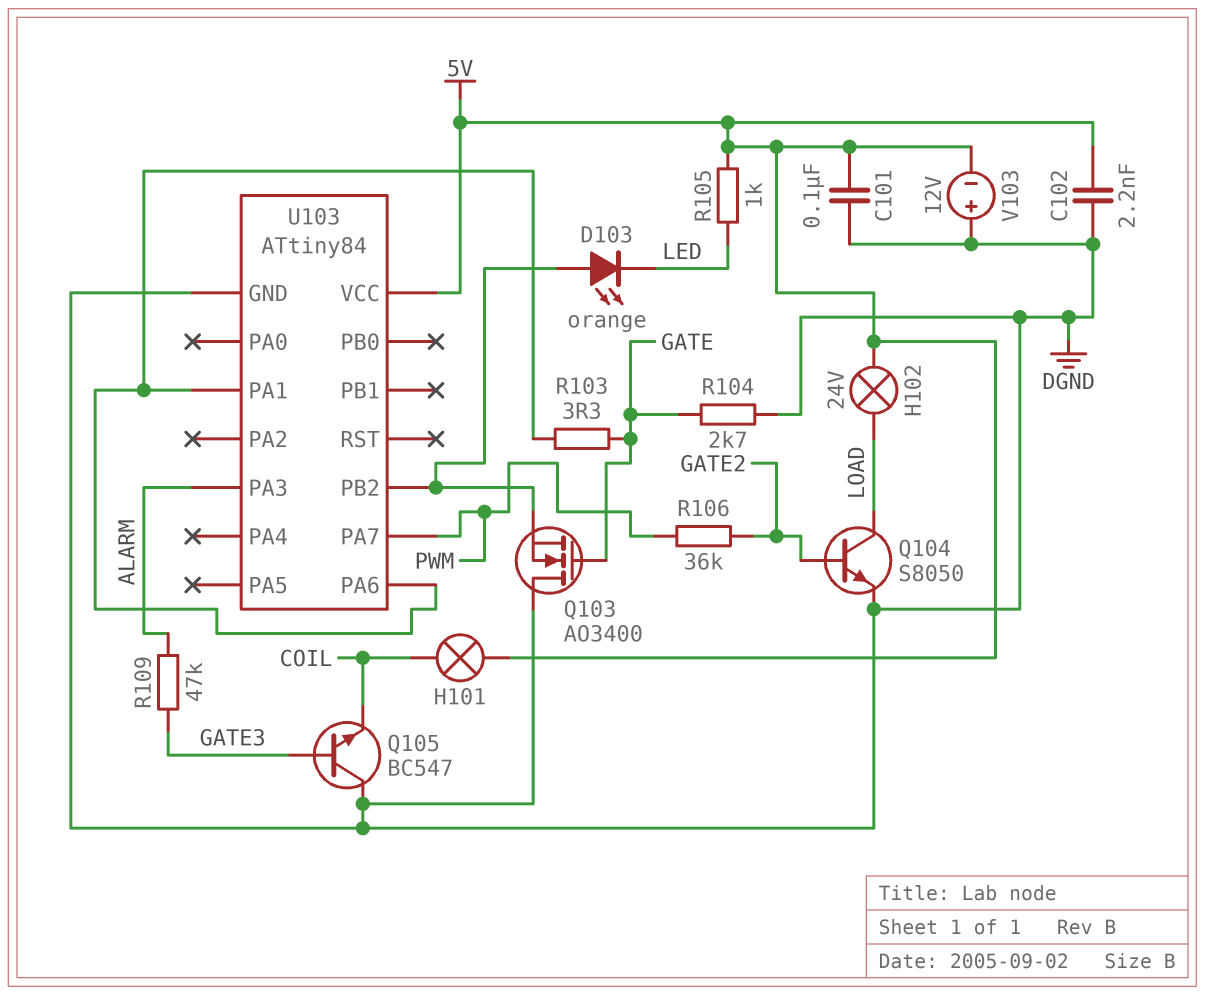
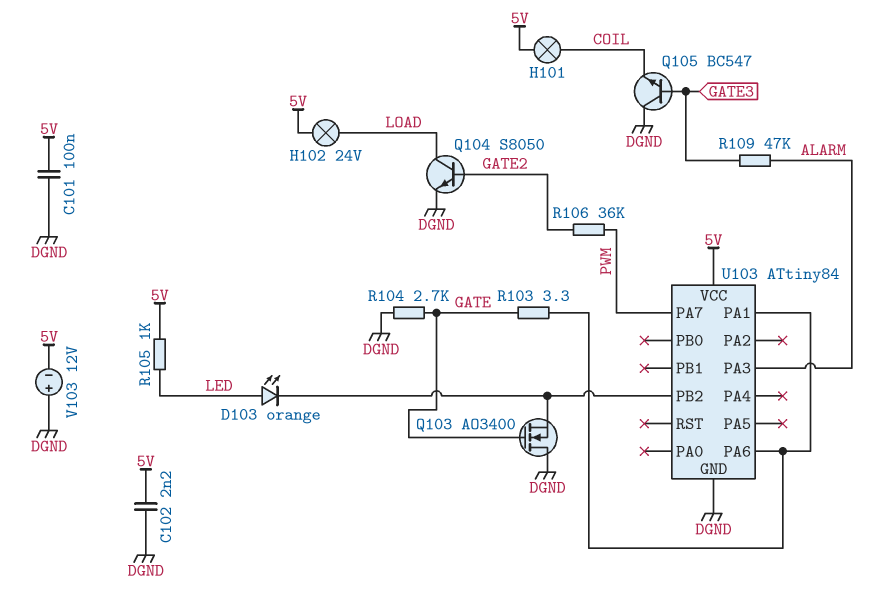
D103: LED orange (A U103/PB2, K LED) -> LED orange (A LED, K U103/PB2)

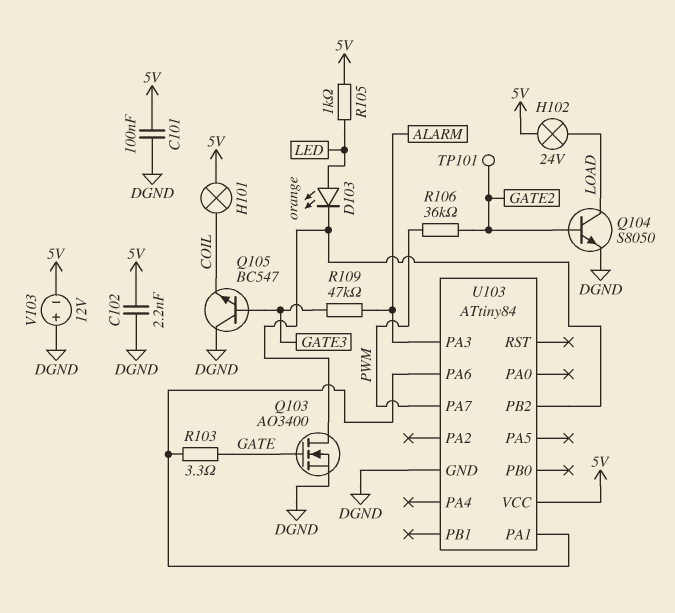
Q103: NMOS AO3400 (G GATE, D DGND, S U103/PB2) -> NMOS AO3400 (G GATE, D U103/PB2, S DGND)
R104: 2.7k (DGND, GATE) -> none
TP101: none -> test point (GATE2)

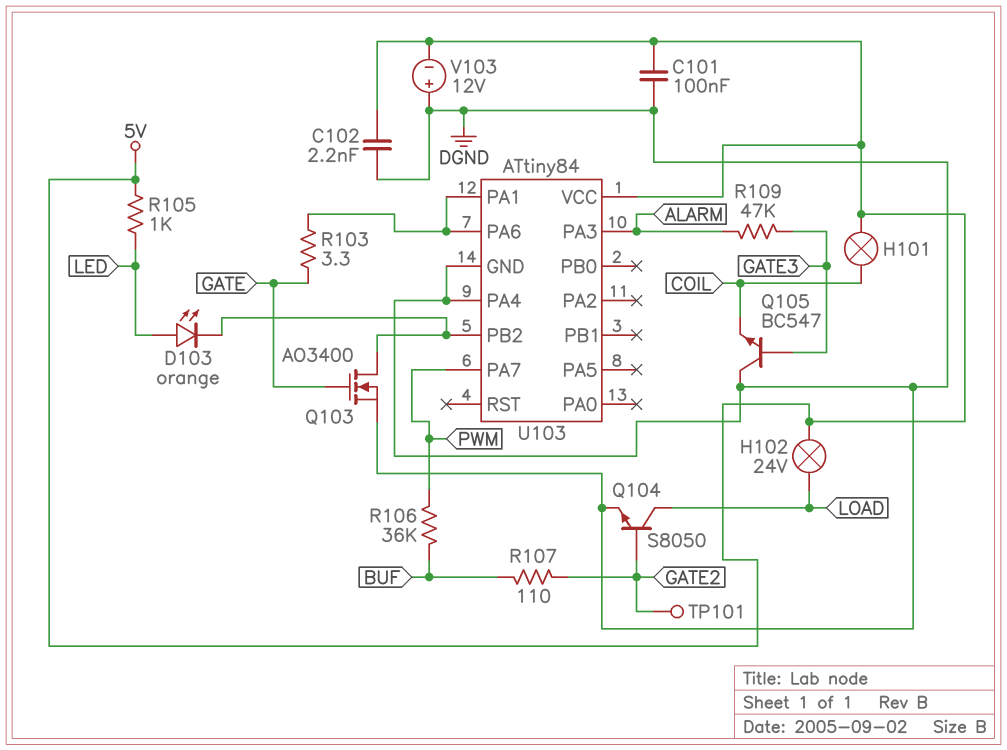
R106: 36k (GATE2, PWM) -> 36k (BUF, PWM)
R107: none -> 110 (BUF, GATE2)
U103 pin PA4: none -> DGND

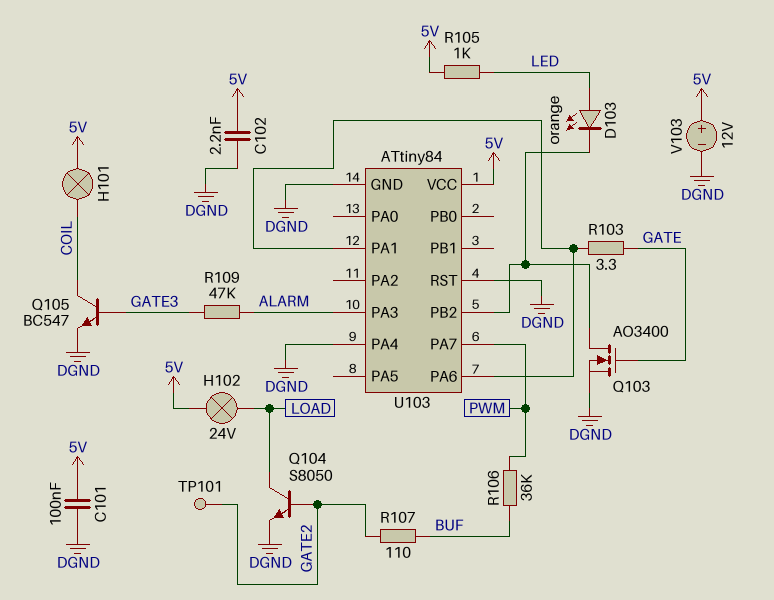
Q105: NPN BC547 (B GATE3, C DGND, E COIL) -> NPN BC547 (B GATE3, C COIL, E DGND)
U103 pin RST: none -> DGND
V103: 12V (plus DGND, minus 5V) -> 12V (plus 5V, minus DGND)

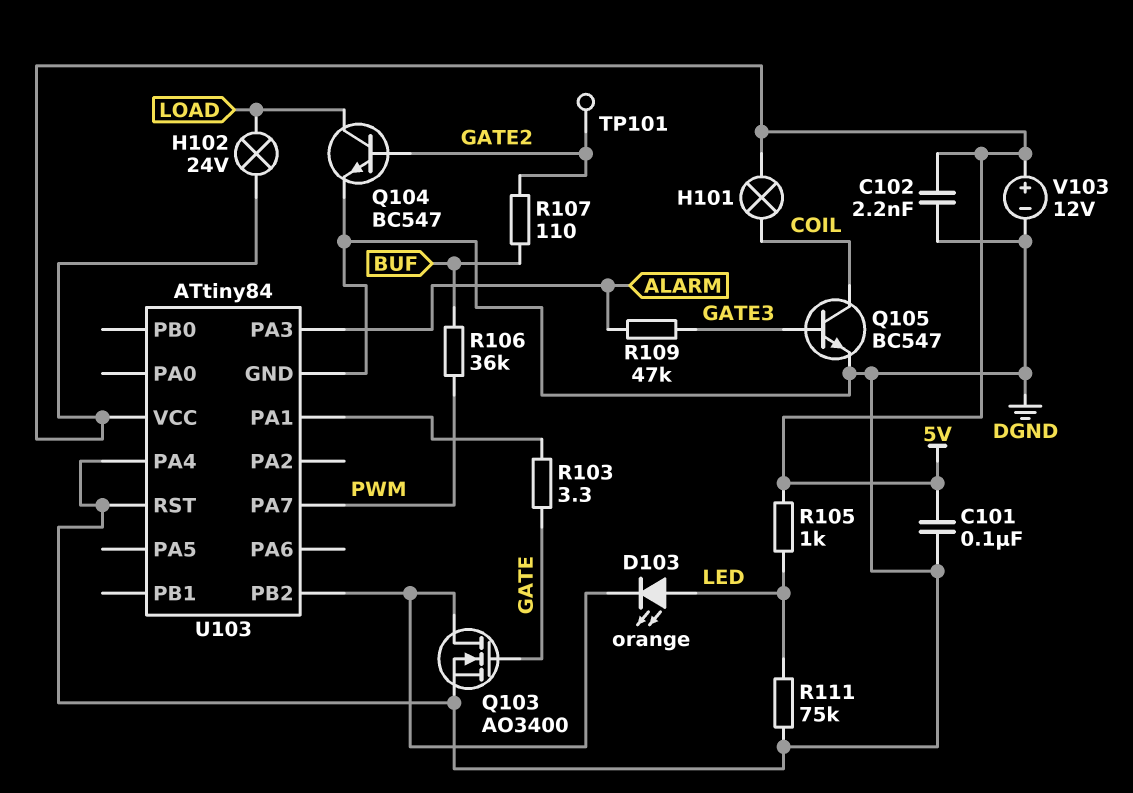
Q104: NPN S8050 (B GATE2, C LOAD, E DGND) -> NPN BC547 (B GATE2, C LOAD, E DGND)
R111: none -> 75k (DGND, LED)
U103 pin PA6: U103/PA1 -> none

